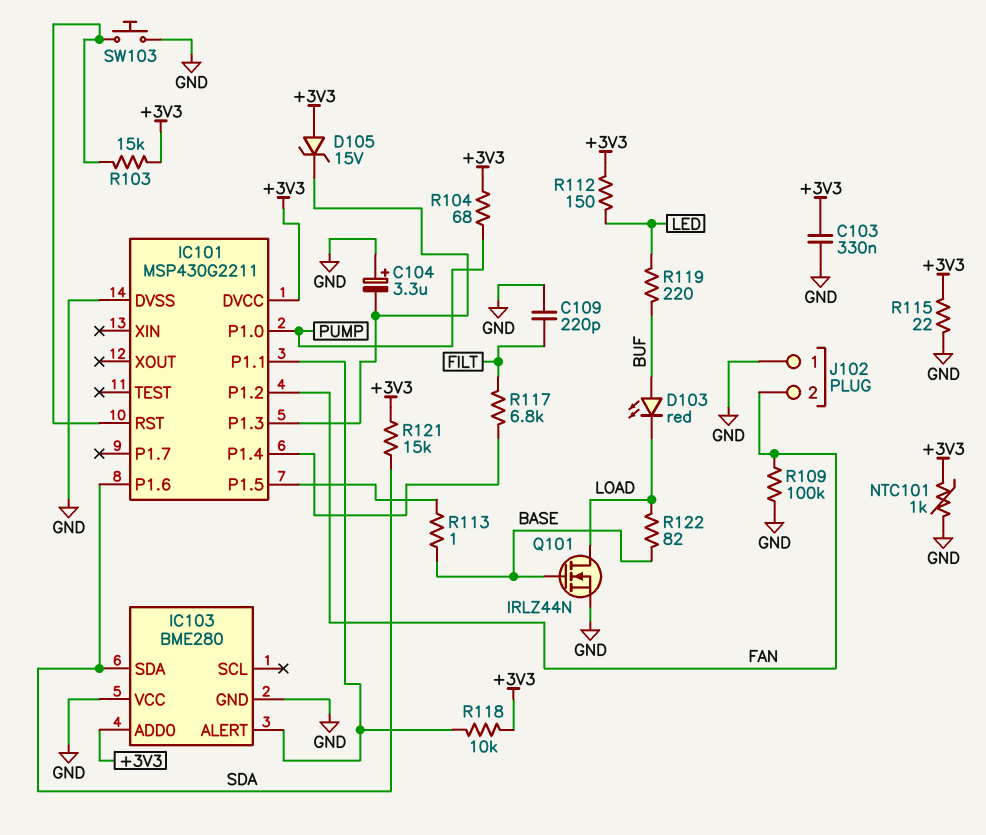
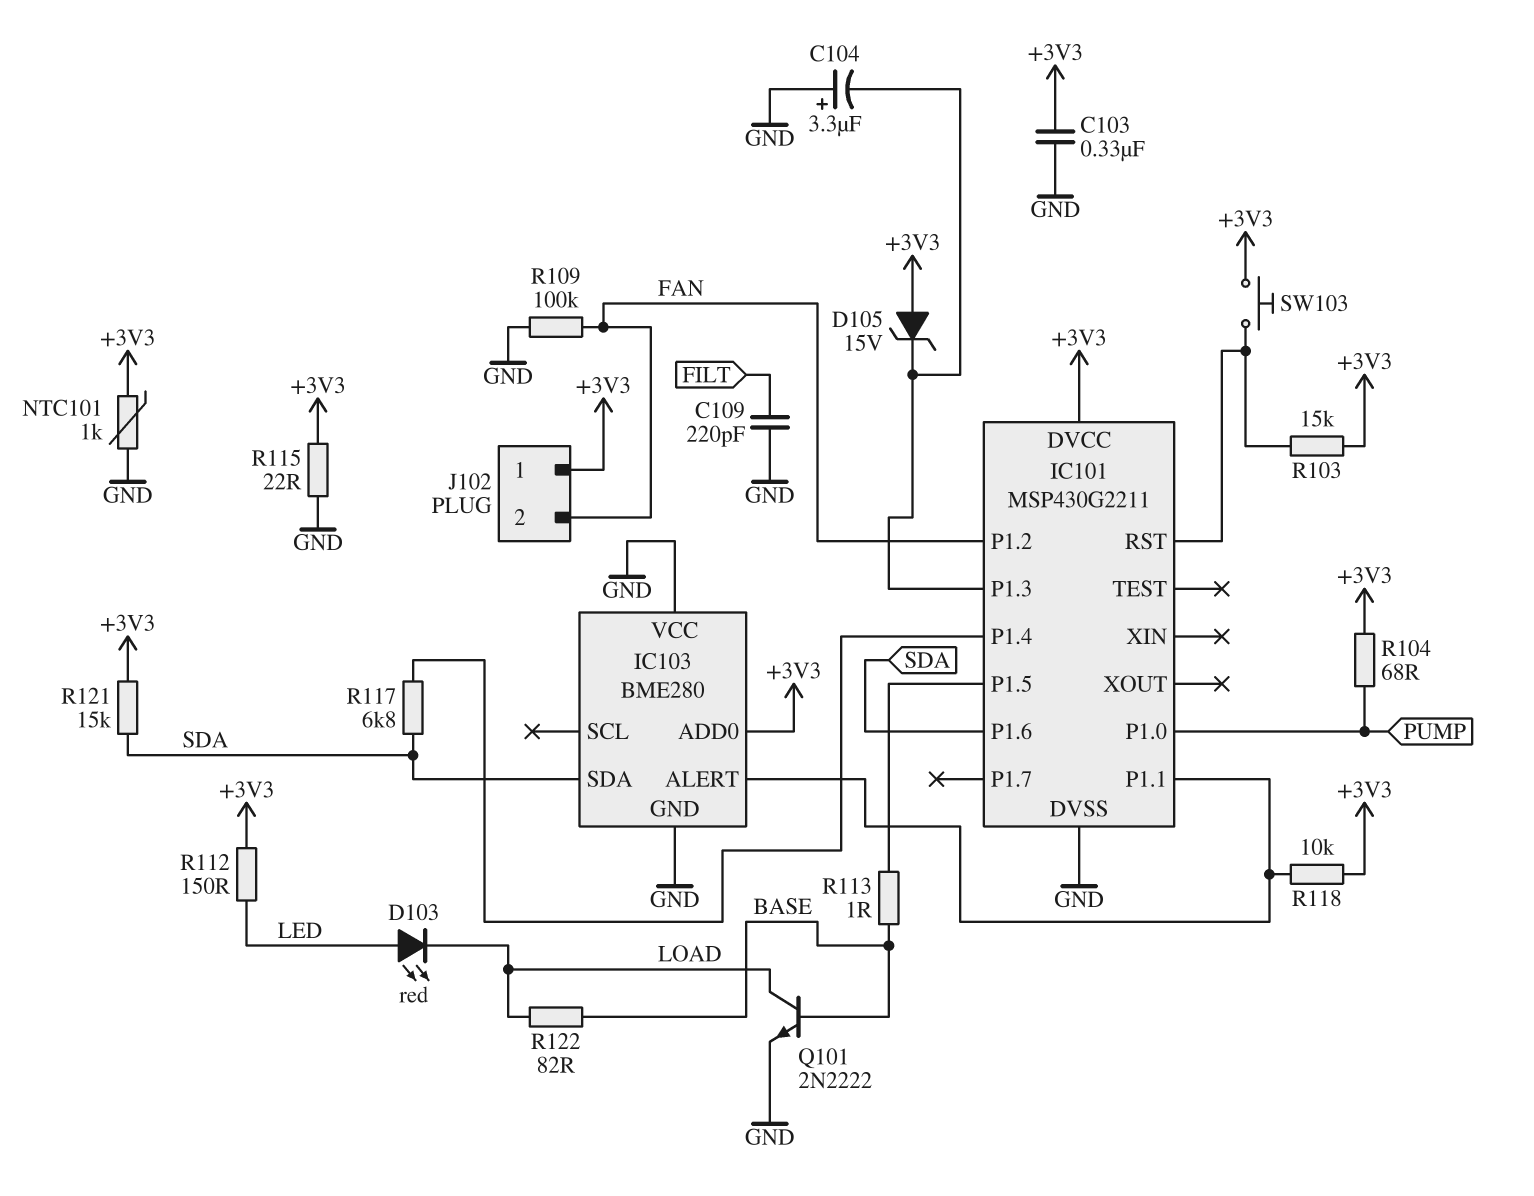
D103: LED red (A BUF, K LOAD) -> LED red (A LED, K LOAD)
J102 pin 1: GND -> +3V3
Q101: NMOS IRLZ44N (G BASE, D LOAD, S GND) -> NPN 2N2222 (B BASE, C LOAD, E GND)
R117: 6.8k (FILT, IC101/P1.4) -> 6.8k (IC101/P1.4, SDA)
R119: 220 (BUF, LED) -> none
SW103: button (GND, IC101/RST) -> button (+3V3, IC101/RST)

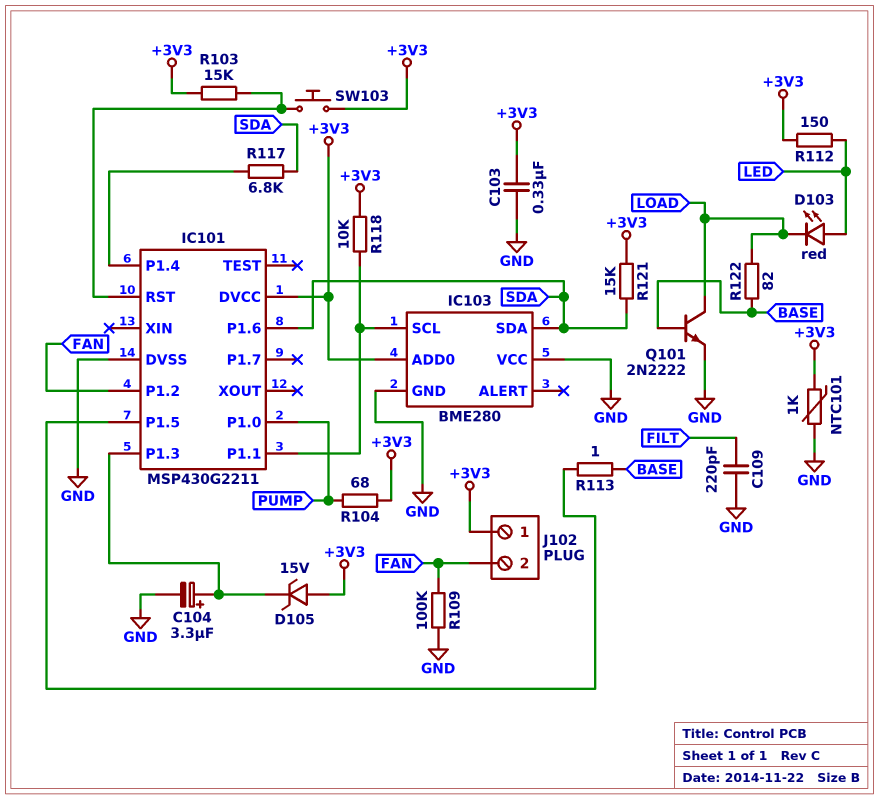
C104: 3.3uF (plus GND, minus IC101/P1.3) -> 3.3uF (plus IC101/P1.3, minus GND)
IC103 pin ALERT: IC101/P1.1 -> none
IC103 pin SCL: none -> IC101/P1.1
R115: 22 (+3V3, GND) -> none

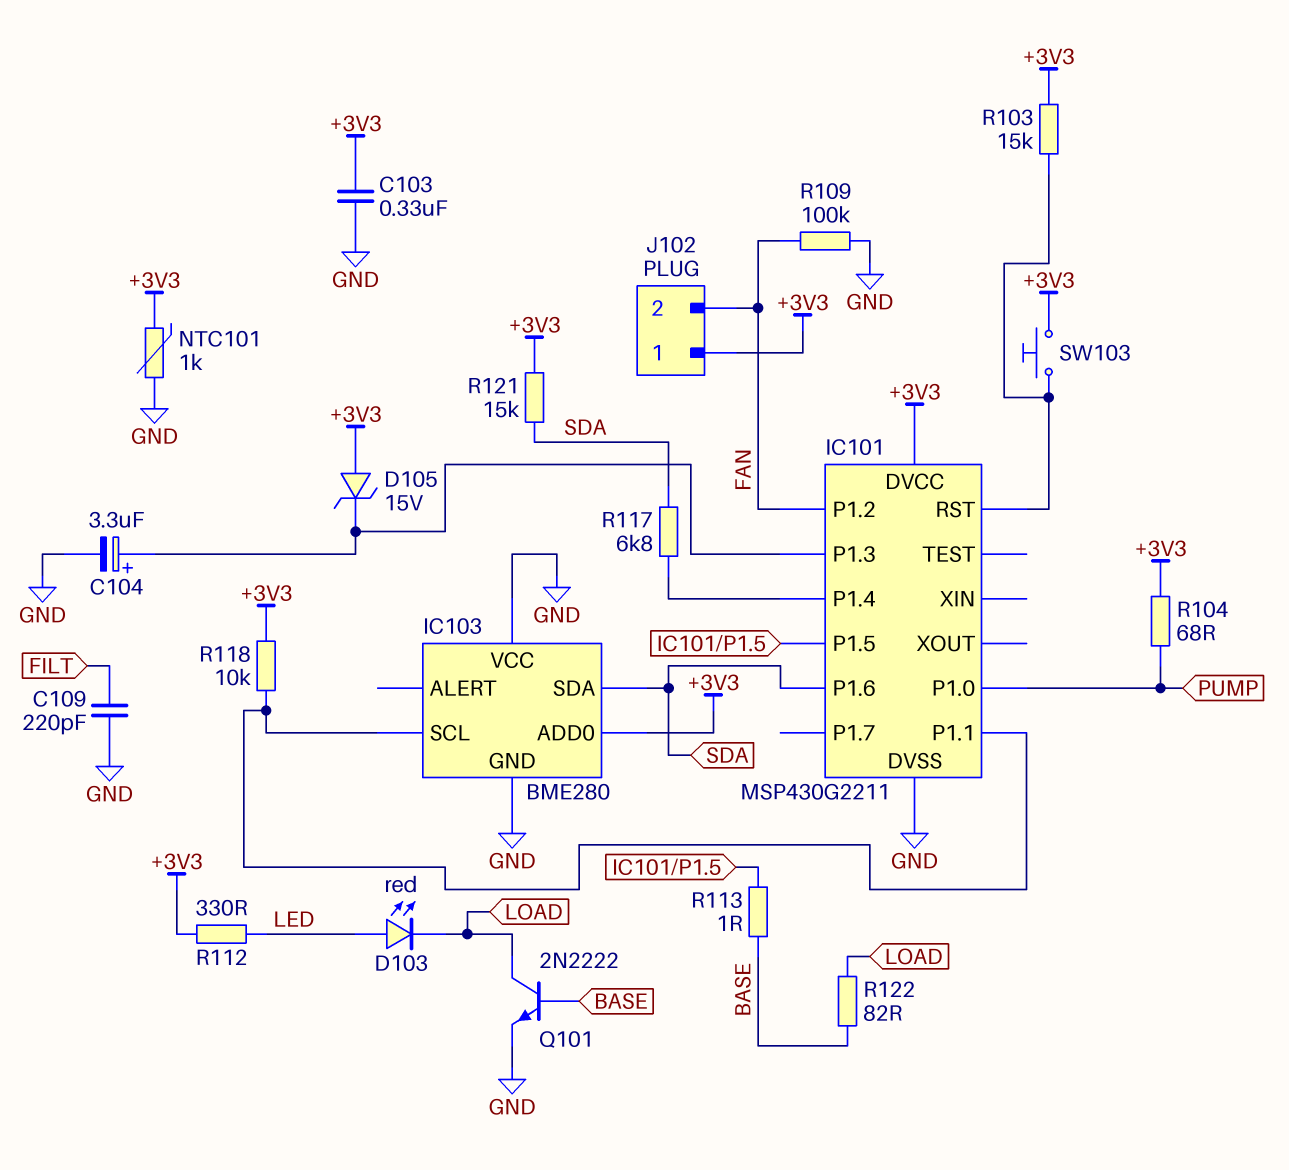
R112: 150 (+3V3, LED) -> 330 (+3V3, LED)

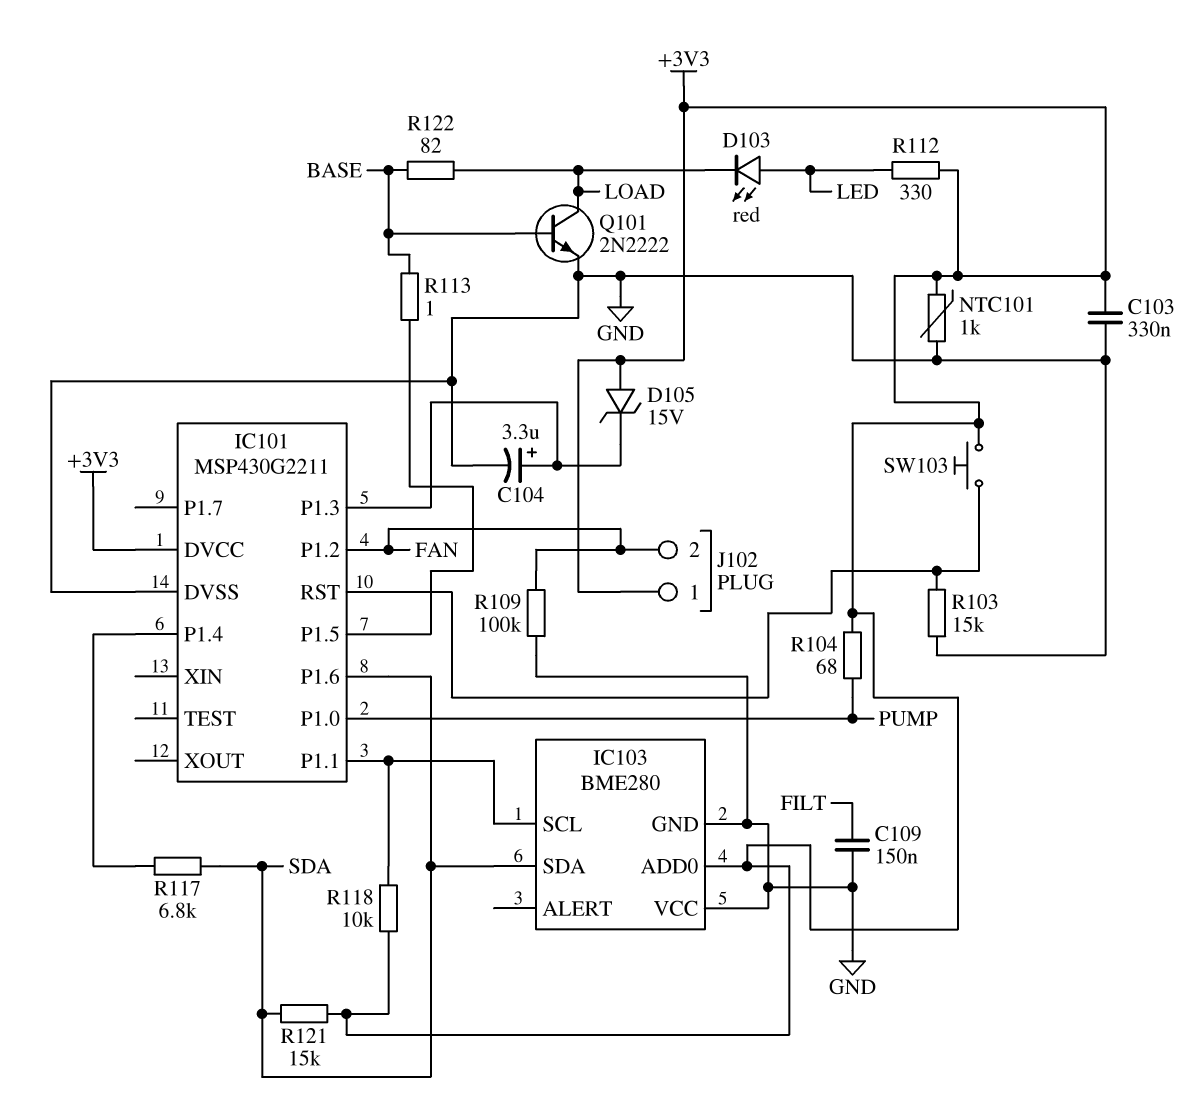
C109: 220pF (FILT, GND) -> 150nF (FILT, GND)
R103: 15k (+3V3, IC101/RST) -> 15k (GND, IC101/RST)

